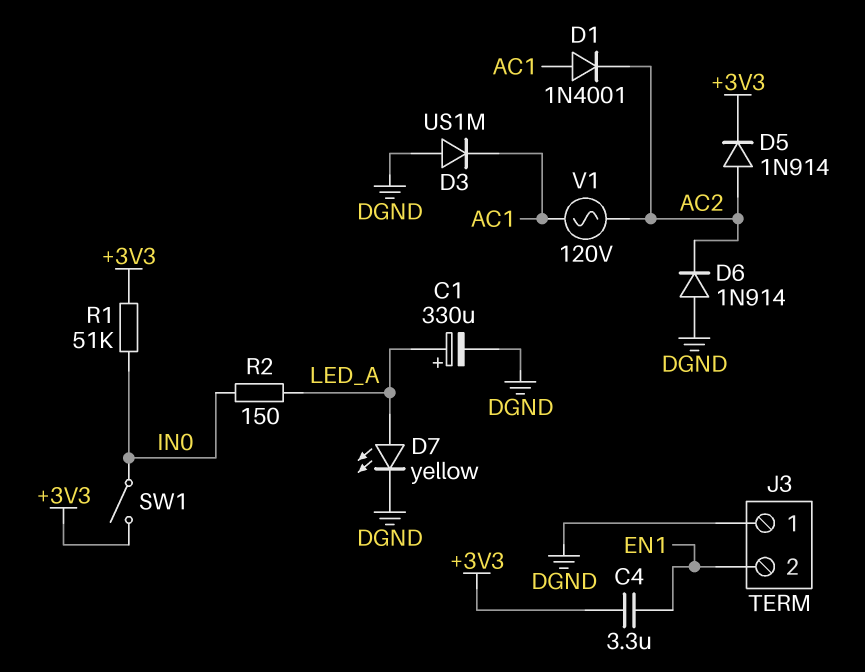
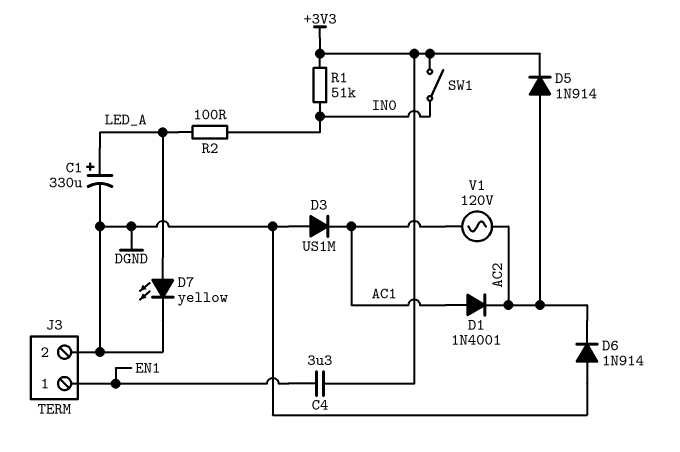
J3 pin 1: DGND -> EN1
J3 pin 2: EN1 -> DGND
R2: 150 (IN0, LED_A) -> 100 (IN0, LED_A)

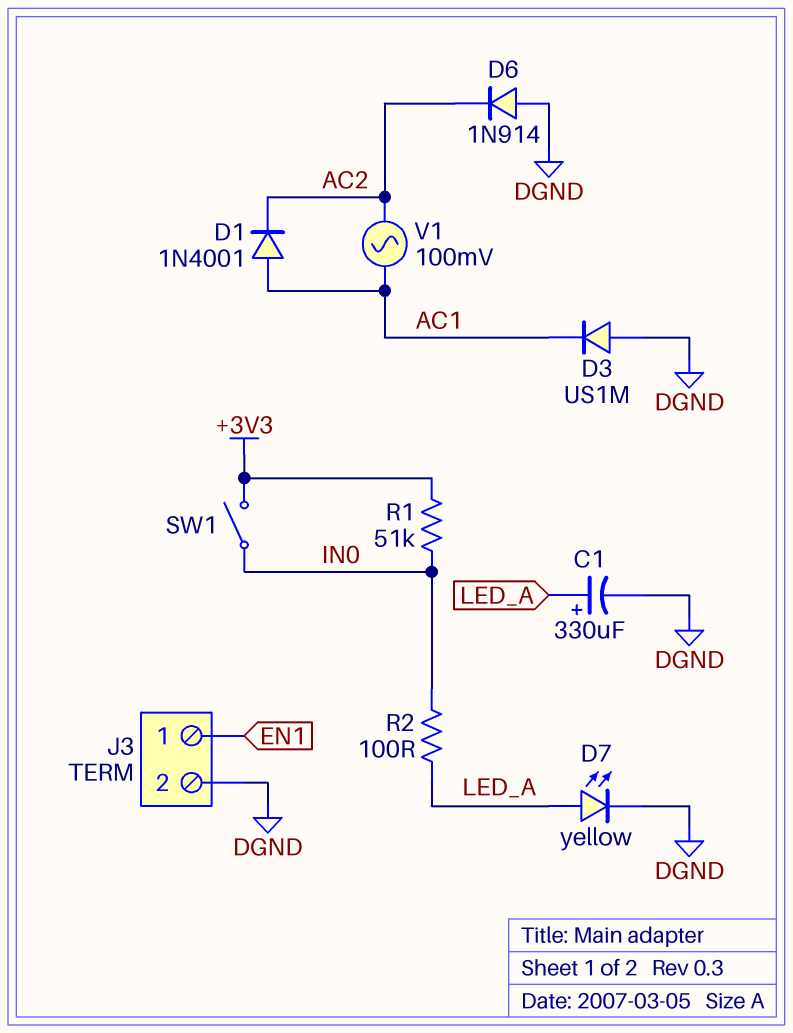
C4: 3.3uF (+3V3, EN1) -> none
D5: diode 1N914 (A AC2, K +3V3) -> none
V1: AC 120V (AC1, AC2) -> AC 100mV (AC1, AC2)

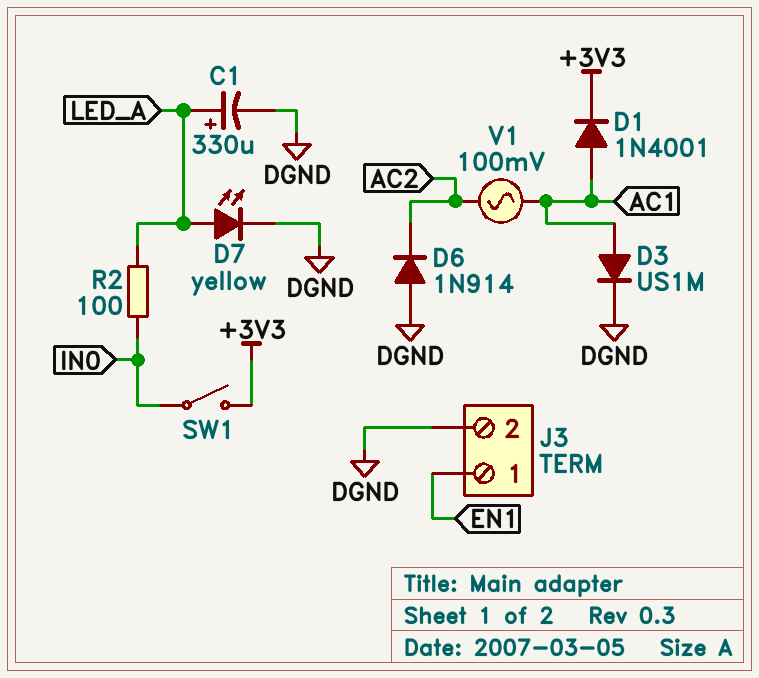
D1: diode 1N4001 (A AC1, K AC2) -> diode 1N4001 (A AC1, K +3V3)
D3: diode US1M (A DGND, K AC1) -> diode US1M (A AC1, K DGND)
R1: 51k (+3V3, IN0) -> none

